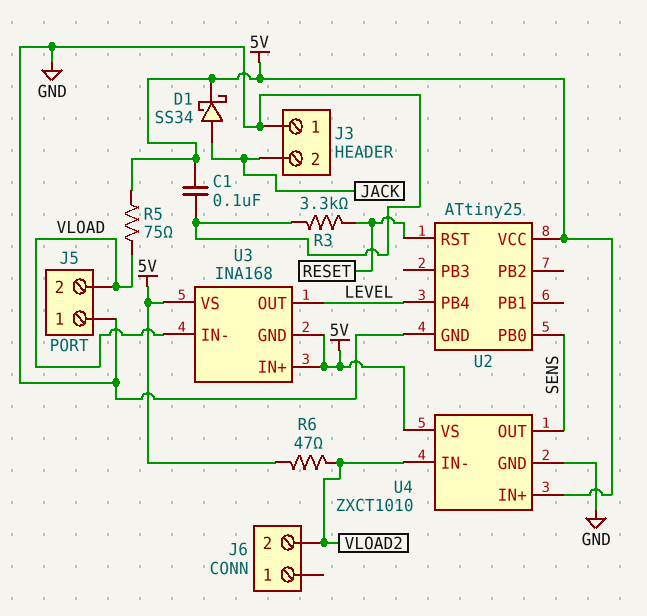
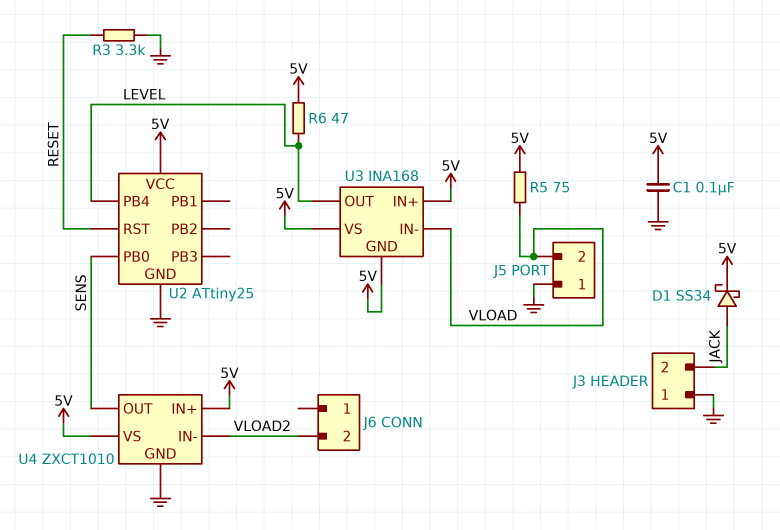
R6: 47 (5V, VLOAD2) -> 47 (5V, LEVEL)

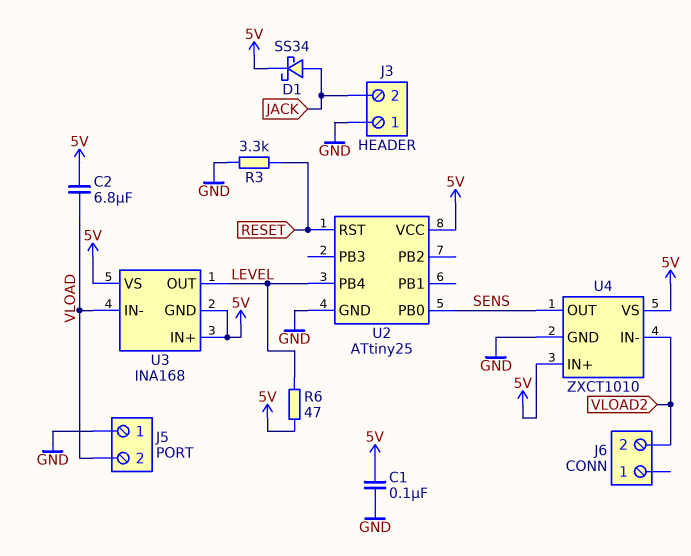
C2: none -> 6.8uF (5V, VLOAD)
R5: 75 (5V, VLOAD) -> none

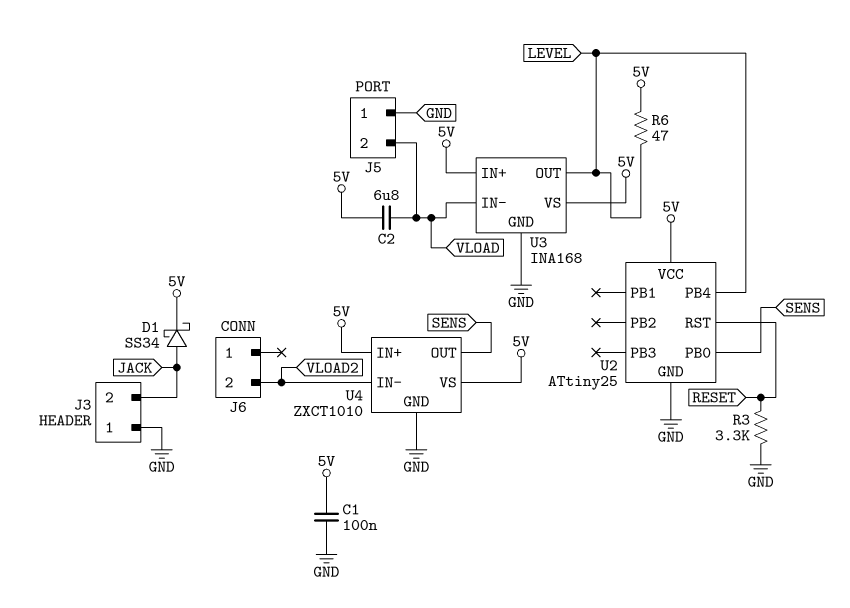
U3 pin GND: 5V -> GND

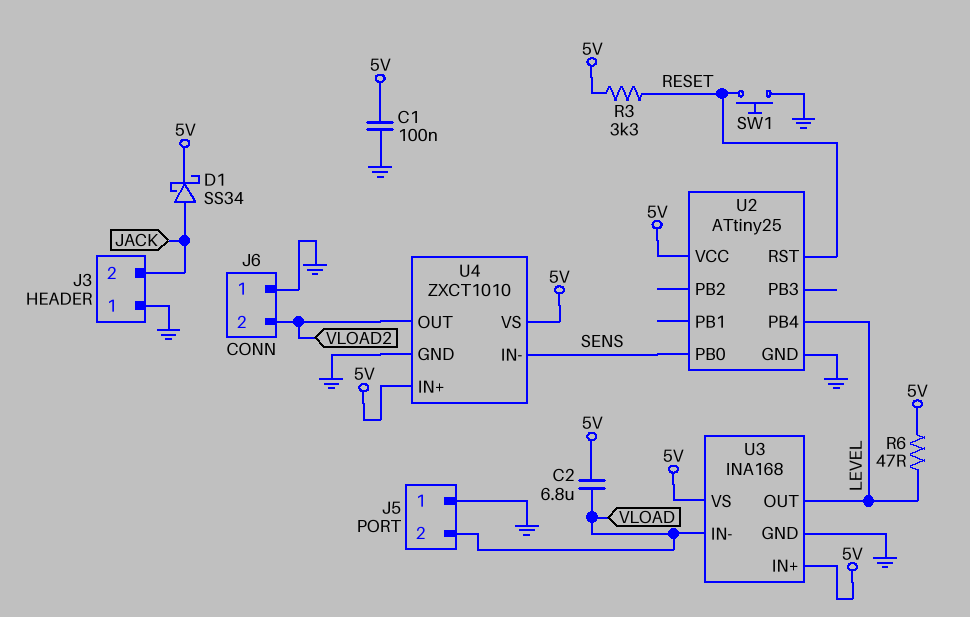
J6 pin 1: none -> GND
R3: 3.3k (GND, RESET) -> 3.3k (5V, RESET)
SW1: none -> button (GND, RESET)
U4 pin IN-: VLOAD2 -> SENS
U4 pin OUT: SENS -> VLOAD2

